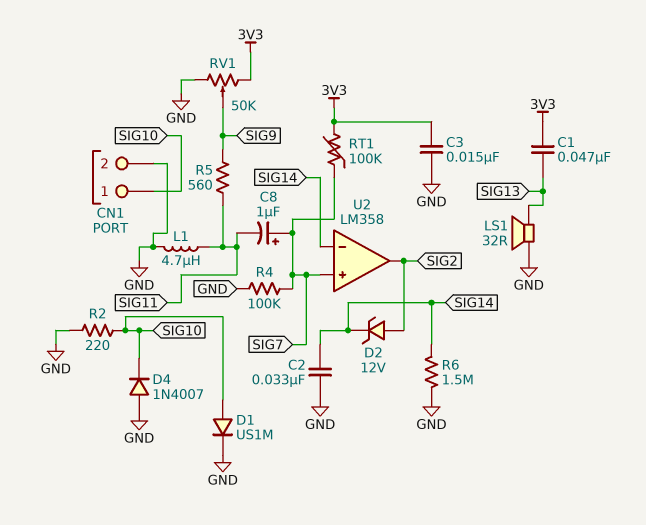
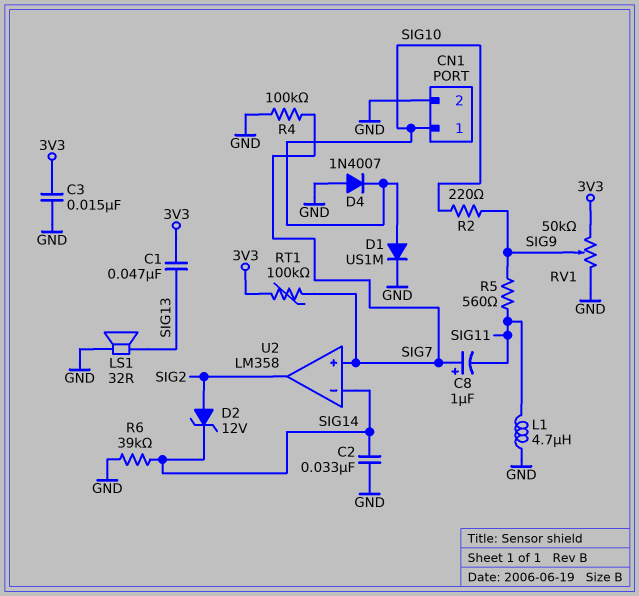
R2: 220 (GND, SIG10) -> 220 (SIG9, SIG10)
R6: 1.5M (GND, SIG14) -> 39k (GND, SIG14)

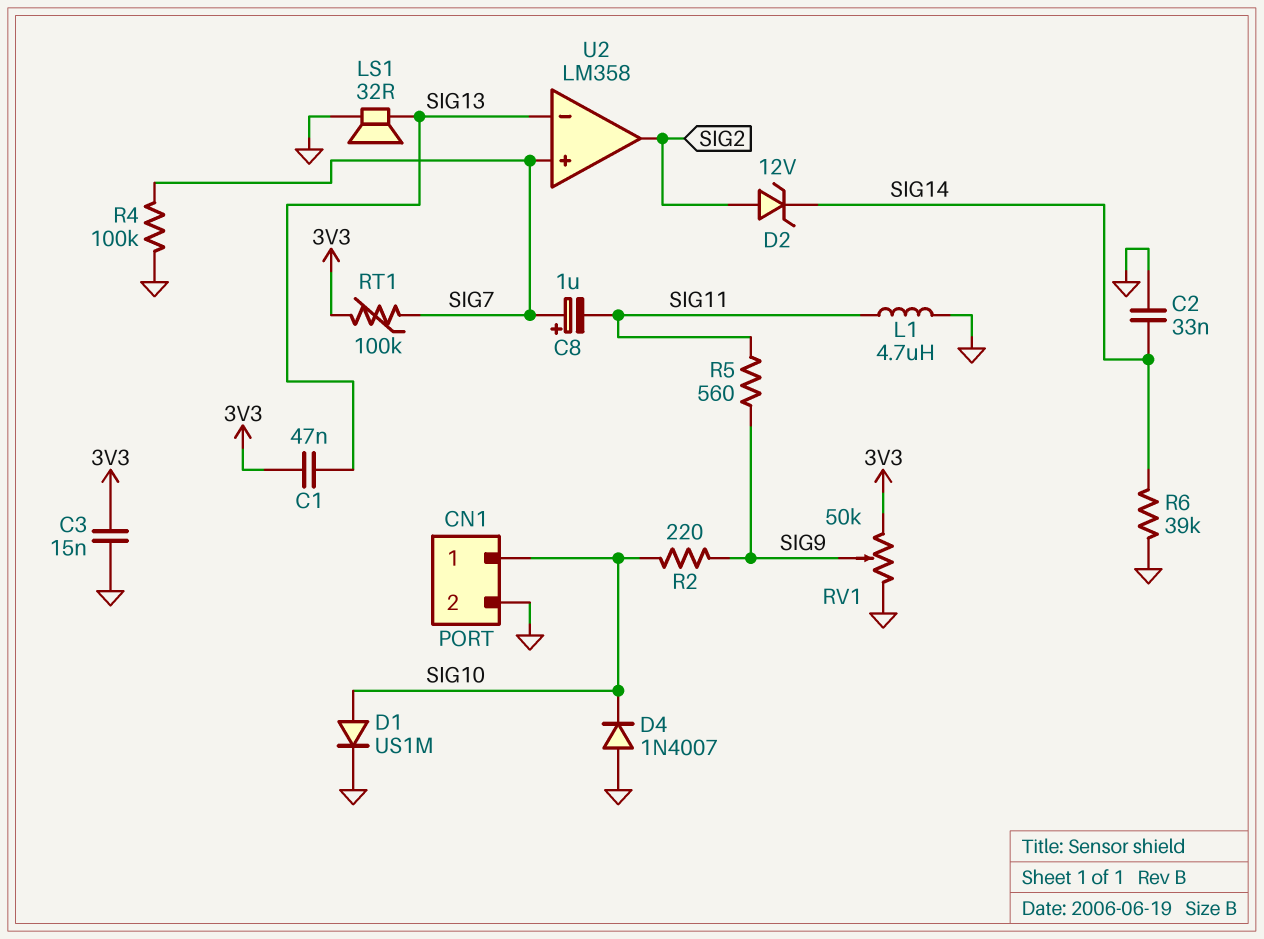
U2 pin in-: SIG14 -> SIG13

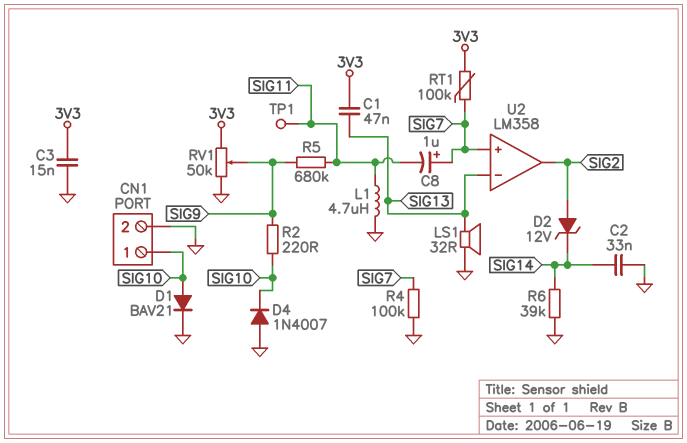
D1: diode US1M (A SIG10, K GND) -> diode BAV21 (A SIG10, K GND)
R5: 560 (SIG9, SIG11) -> 680k (SIG9, SIG11)
TP1: none -> test point (SIG11)

